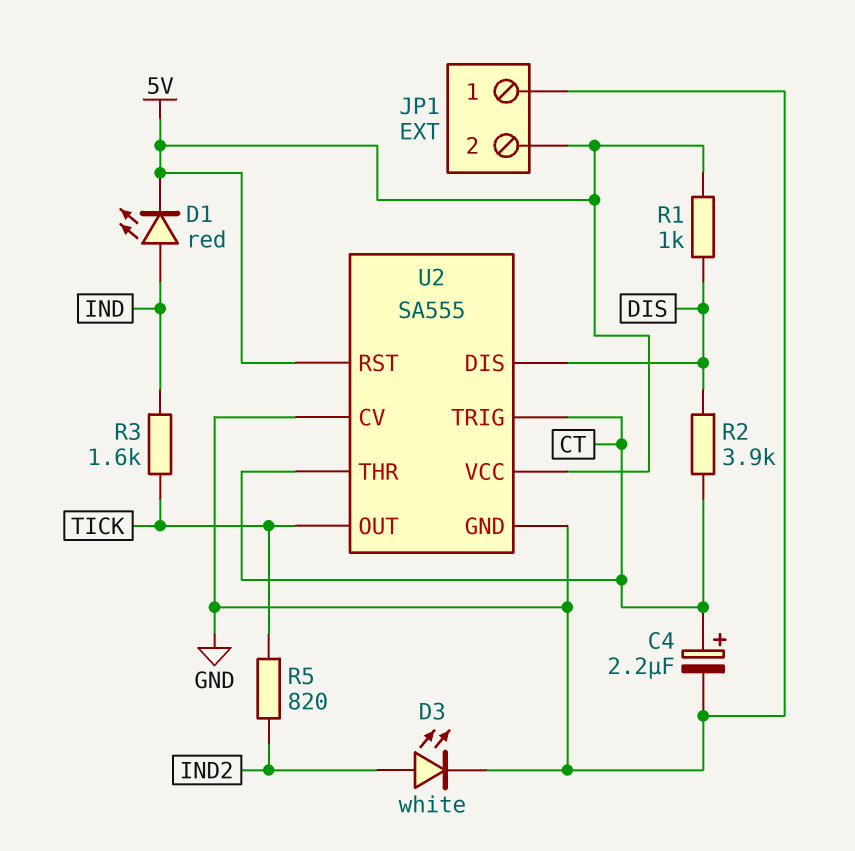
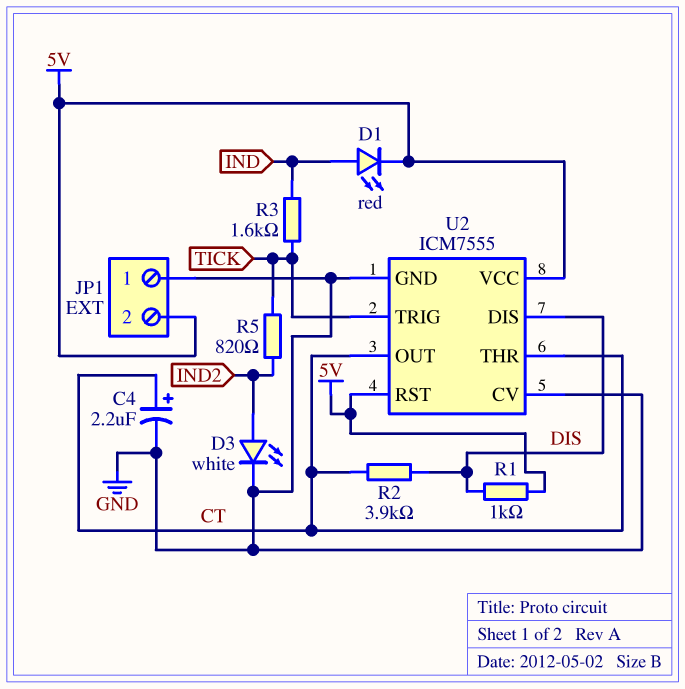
U2: SA555 -> ICM7555
U2 pin OUT: TICK -> CT
U2 pin TRIG: CT -> TICK

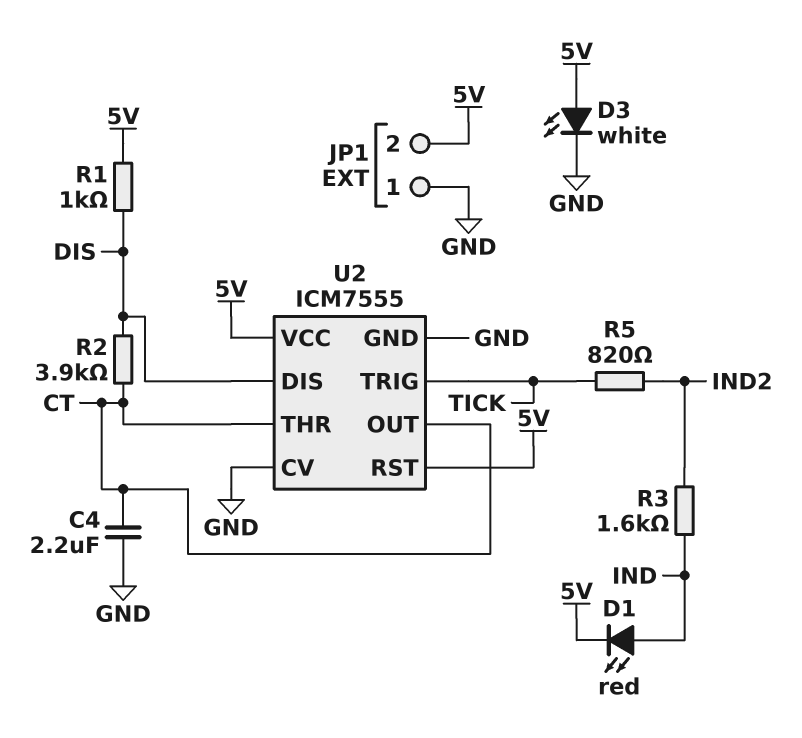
C4: 2.2uF (plus CT, minus GND) -> 2.2uF (CT, GND)
D3: LED white (A IND2, K GND) -> LED white (A 5V, K GND)
R3: 1.6k (IND, TICK) -> 1.6k (IND, IND2)

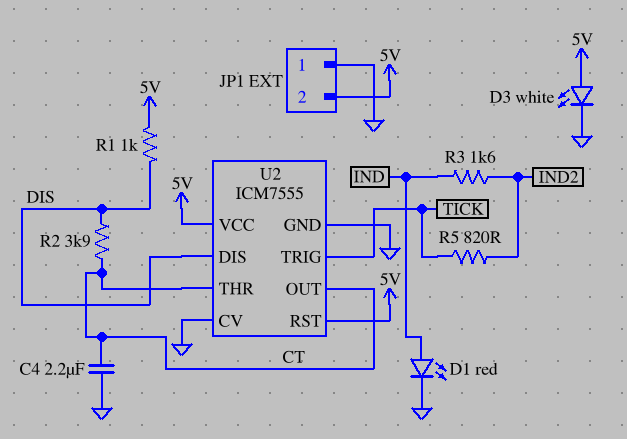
D1: LED red (A IND, K 5V) -> LED red (A IND, K GND)

